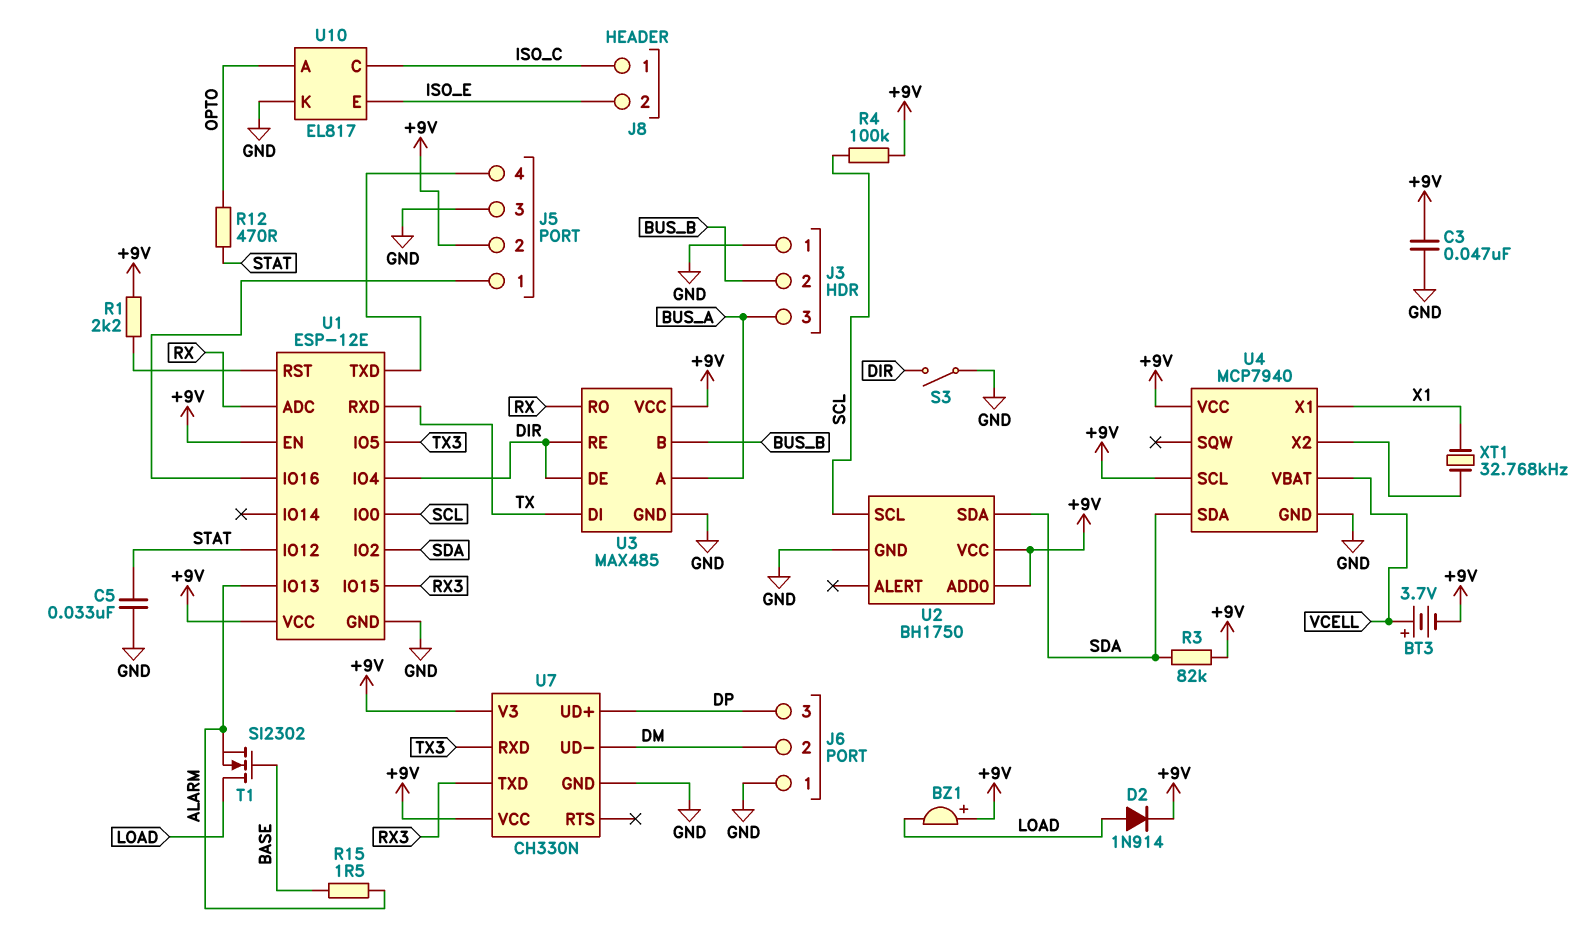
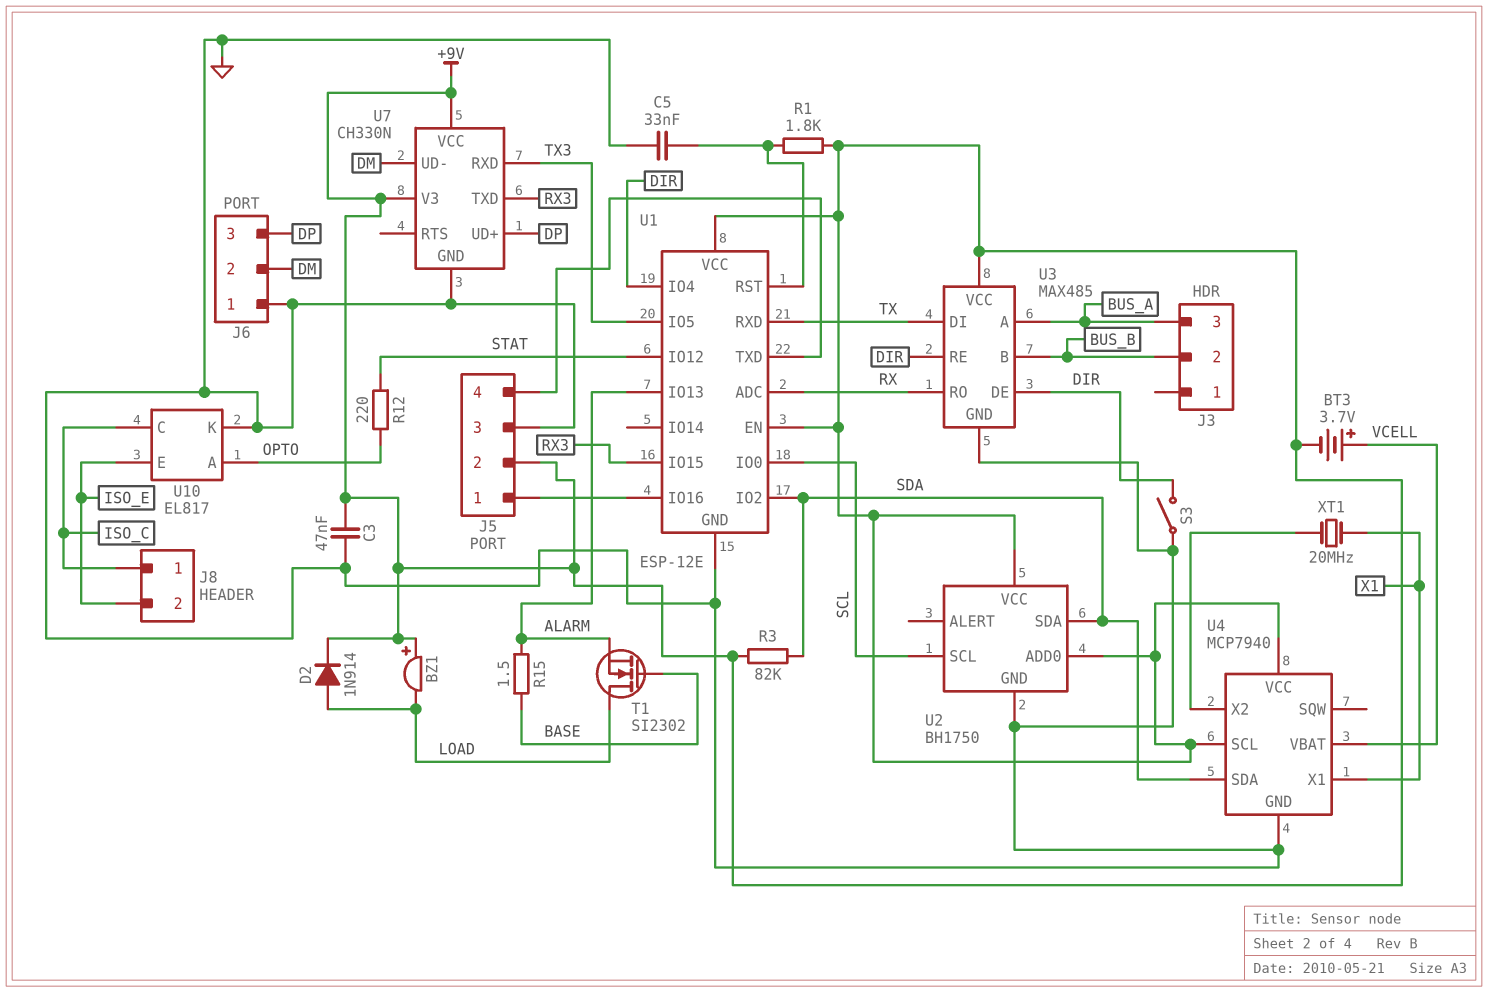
C5: 33nF (GND, STAT) -> 33nF (GND, U1/RST)
J3 pin 1: GND -> none
R1: 2.2k (+9V, U1/RST) -> 1.8k (+9V, U1/RST)
R4: 100k (+9V, SCL) -> none
R12: 470 (OPTO, STAT) -> 220 (OPTO, STAT)
XT1: 32.768kHz (U4/X2, X1) -> 20MHz (U4/X2, X1)

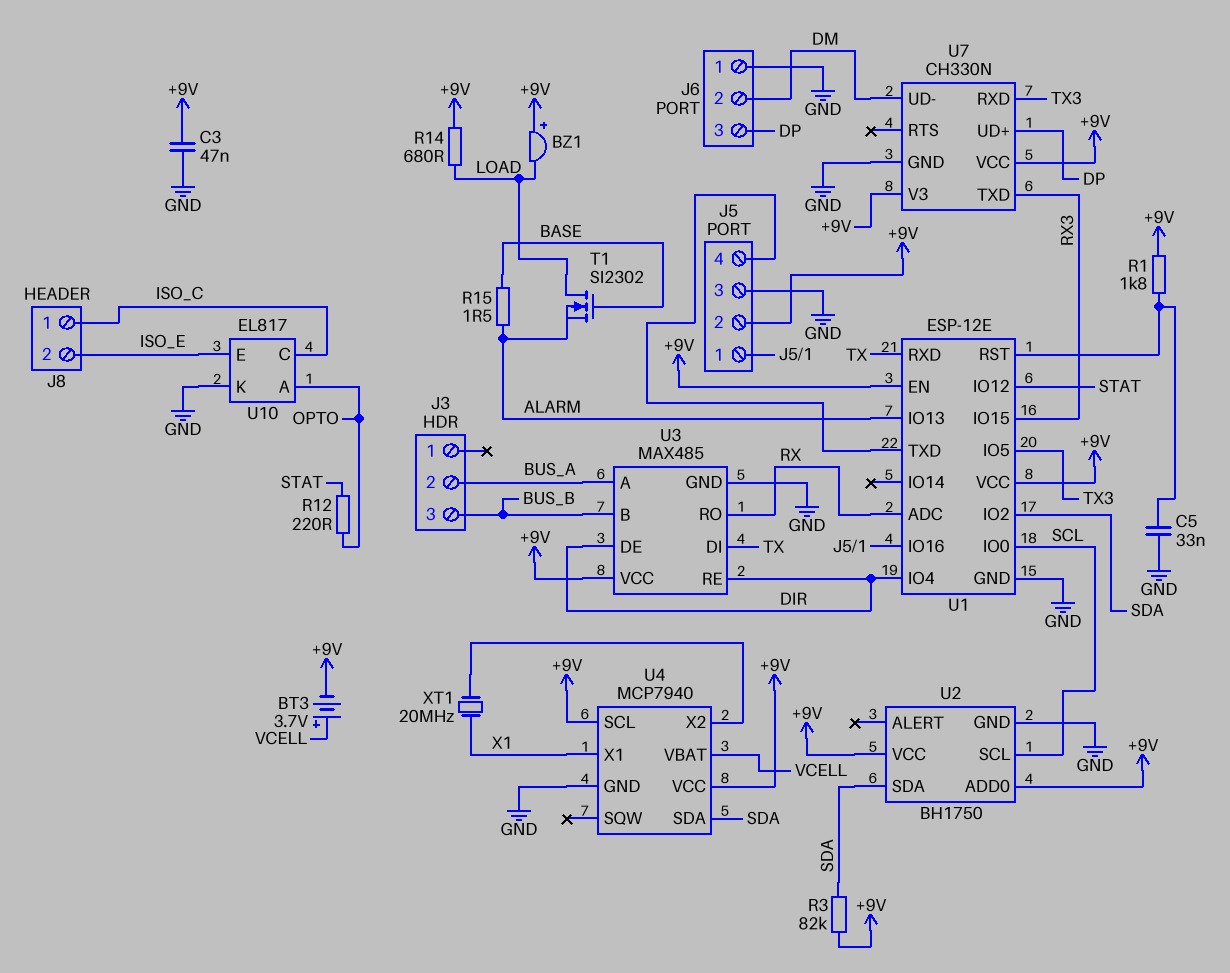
D2: diode 1N914 (A LOAD, K +9V) -> none
J3 pin 2: BUS_B -> BUS_A
J3 pin 3: BUS_A -> BUS_B
R14: none -> 680 (+9V, LOAD)
S3: switch (DIR, GND) -> none

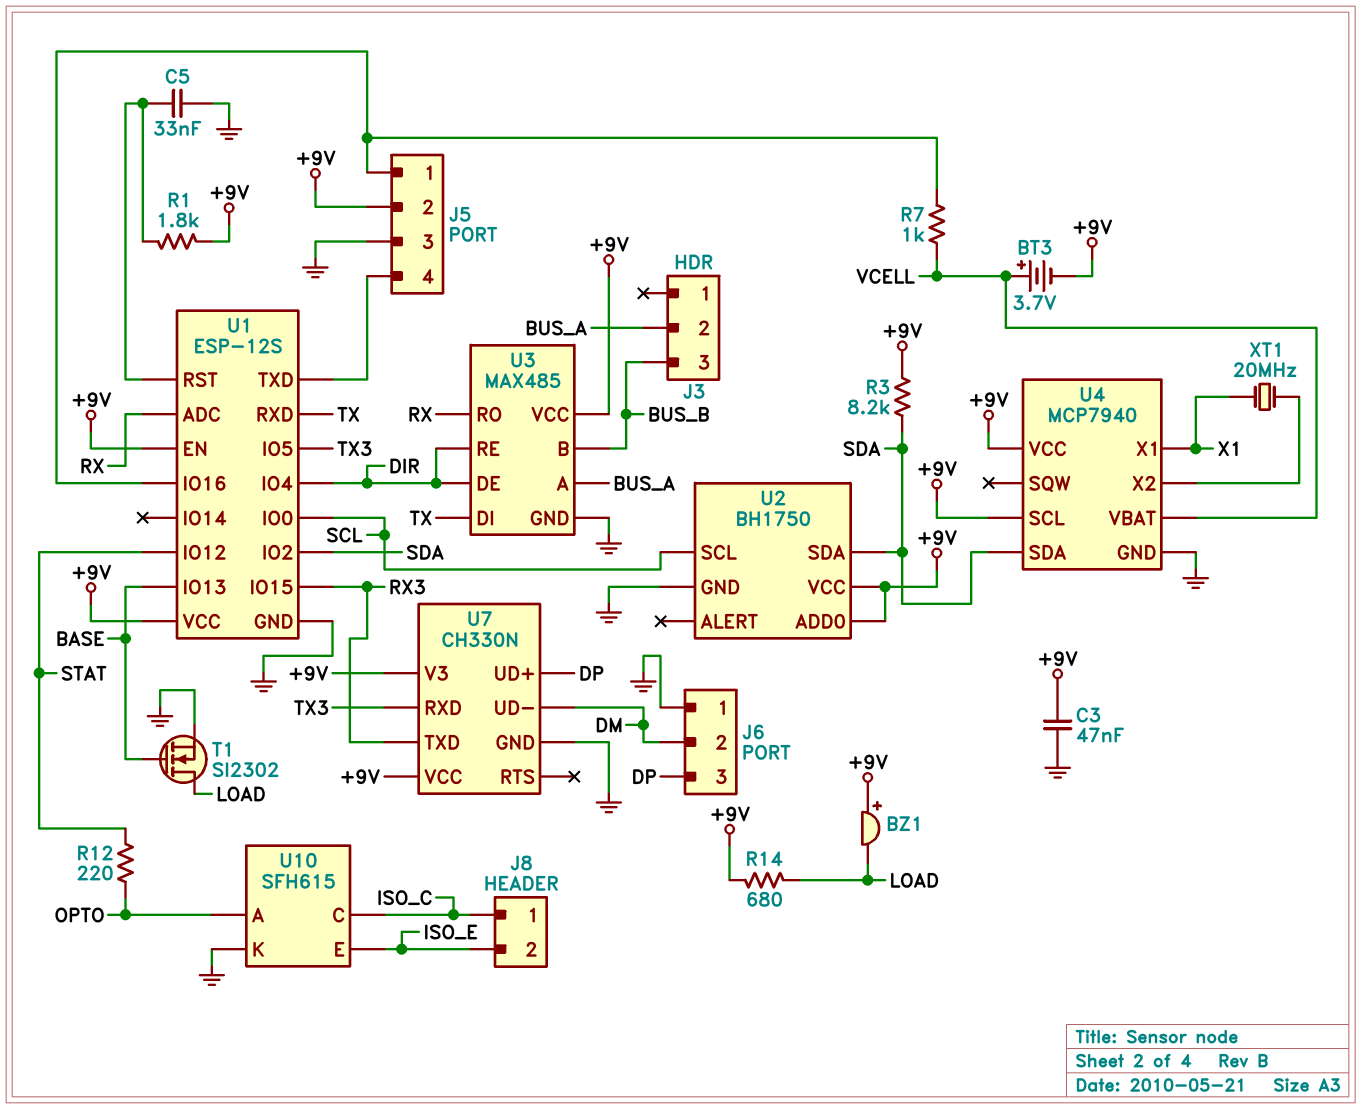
R3: 82k (+9V, SDA) -> 8.2k (+9V, SDA)
R7: none -> 1k (J5/1, VCELL)
R15: 1.5 (ALARM, BASE) -> none
T1: NMOS SI2302 (G BASE, D LOAD, S ALARM) -> NMOS SI2302 (G BASE, D LOAD, S GND)
U1: ESP-12E -> ESP-12S
U1 pin IO13: ALARM -> BASE
U10: EL817 -> SFH615

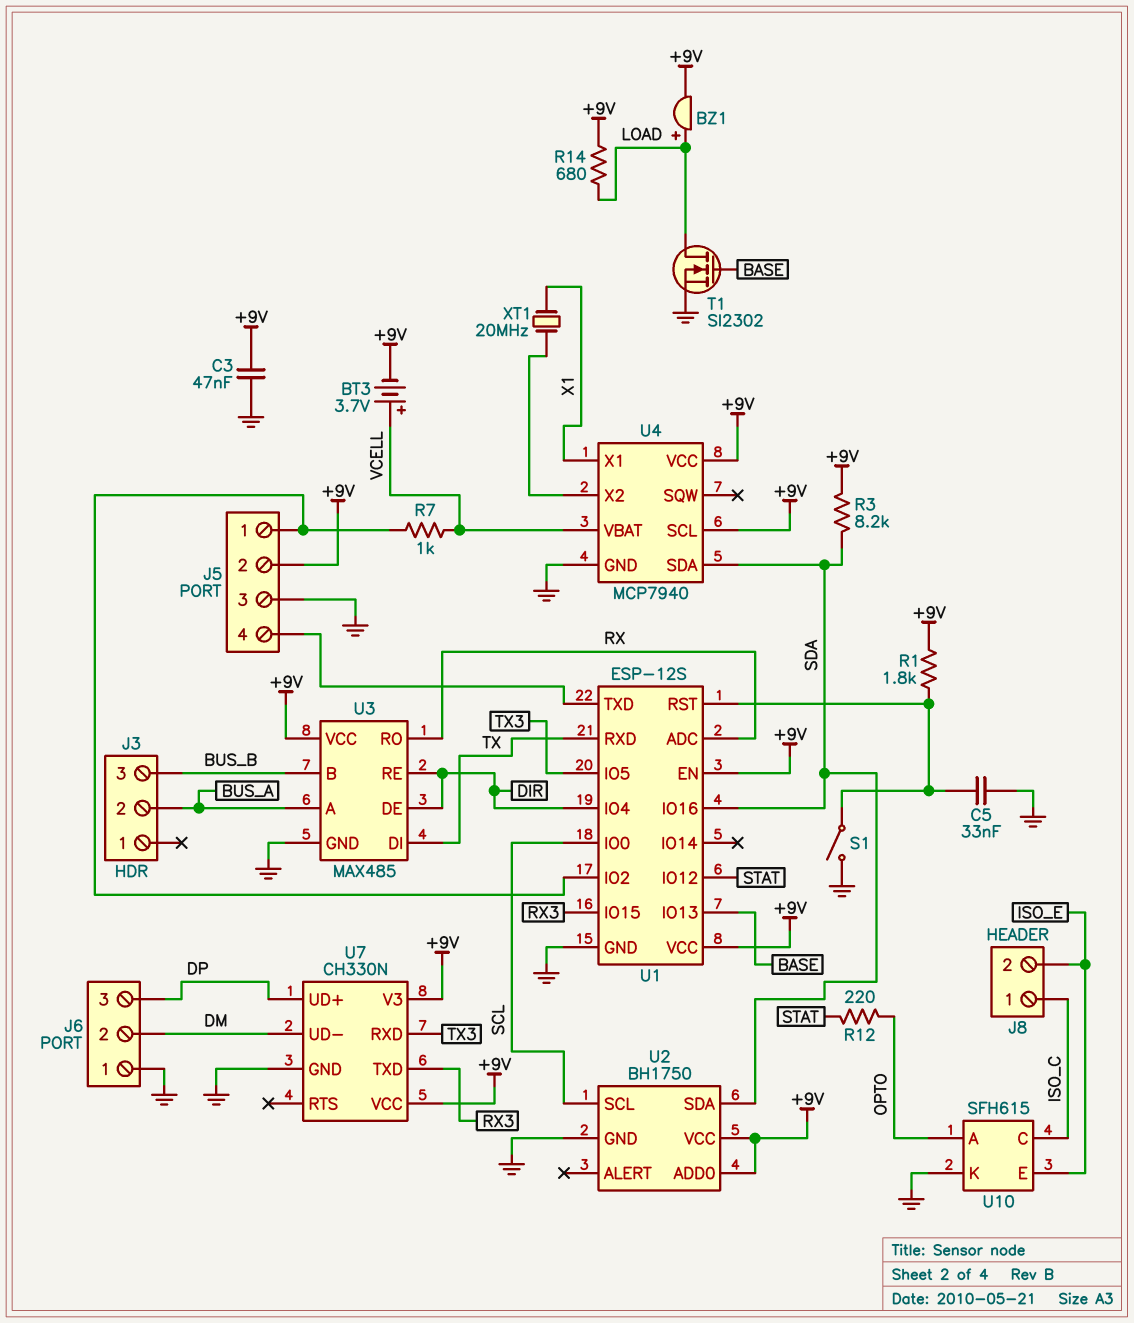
BZ1: buzzer (plus +9V, minus LOAD) -> buzzer (plus LOAD, minus +9V)
S1: none -> switch (GND, U1/RST)
U1 pin IO2: SDA -> J5/1
U1 pin IO16: J5/1 -> SDA

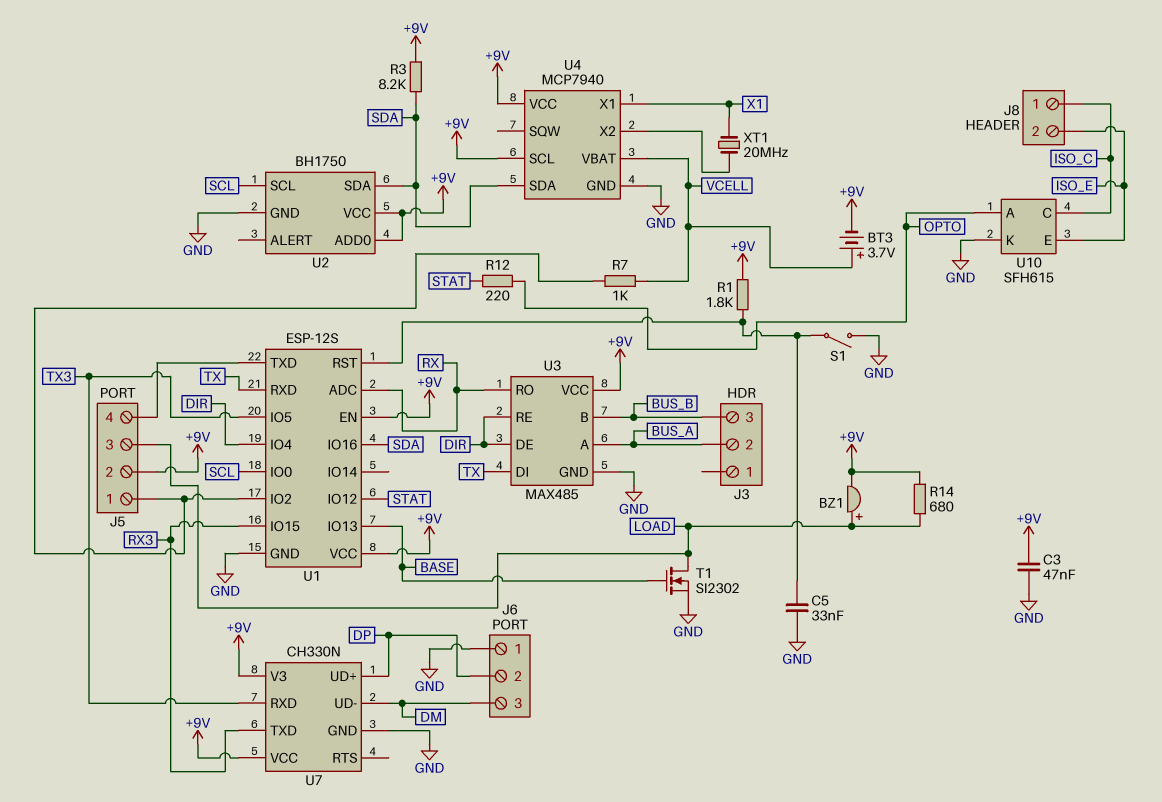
J5 pin 3: GND -> LOAD
J6 pin 2: DM -> DP
J6 pin 3: DP -> DM

